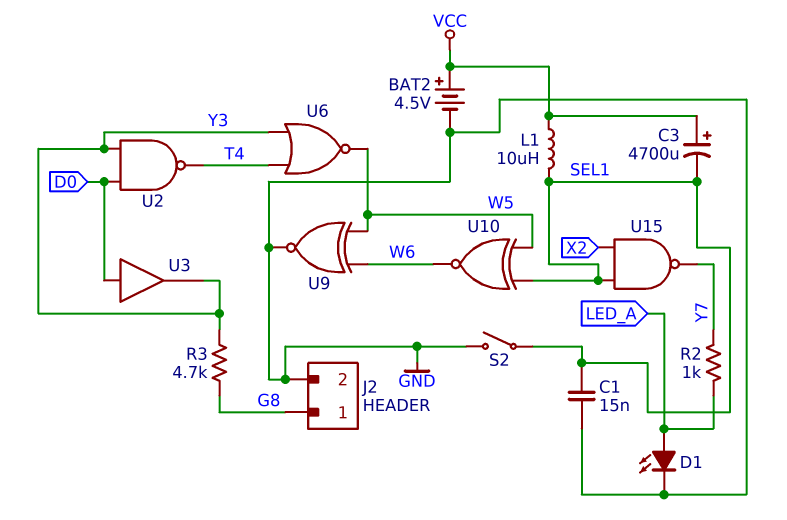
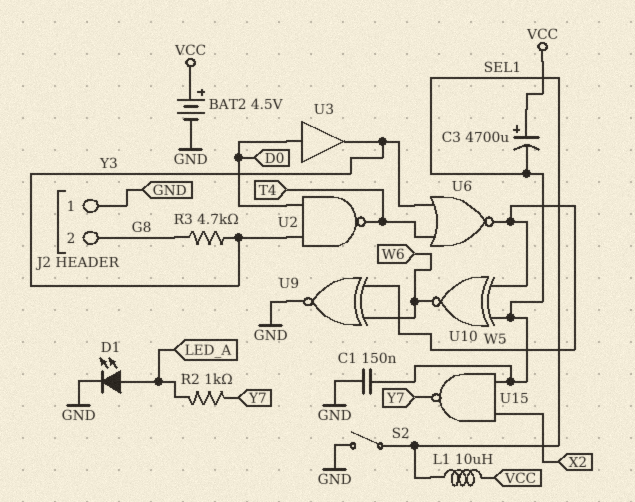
C1: 15nF (GND, SEL1) -> 150nF (GND, SEL1)
J2 pin 1: G8 -> GND
J2 pin 2: GND -> G8

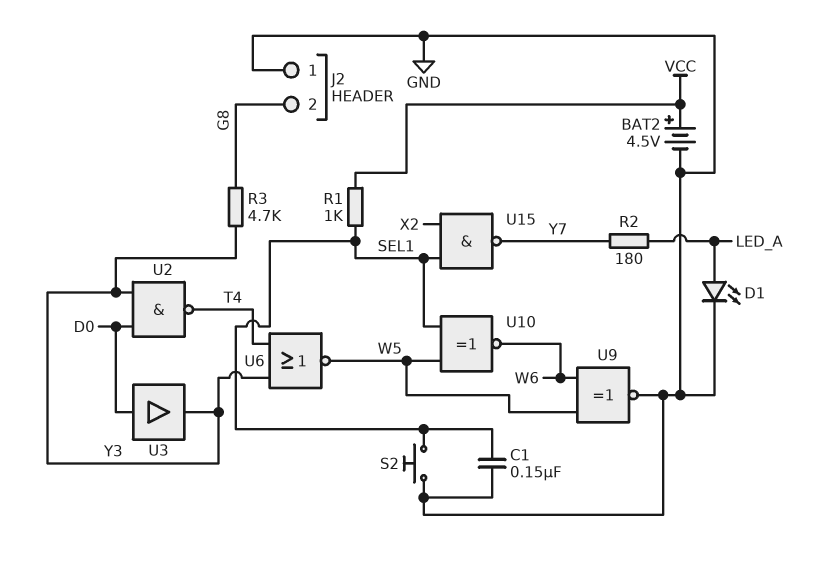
C3: 4700uF (plus VCC, minus SEL1) -> none
L1: 10uH (SEL1, VCC) -> none
R1: none -> 1k (SEL1, VCC)
R2: 1k (LED_A, Y7) -> 180 (LED_A, Y7)
S2: switch (GND, SEL1) -> button (GND, SEL1)

